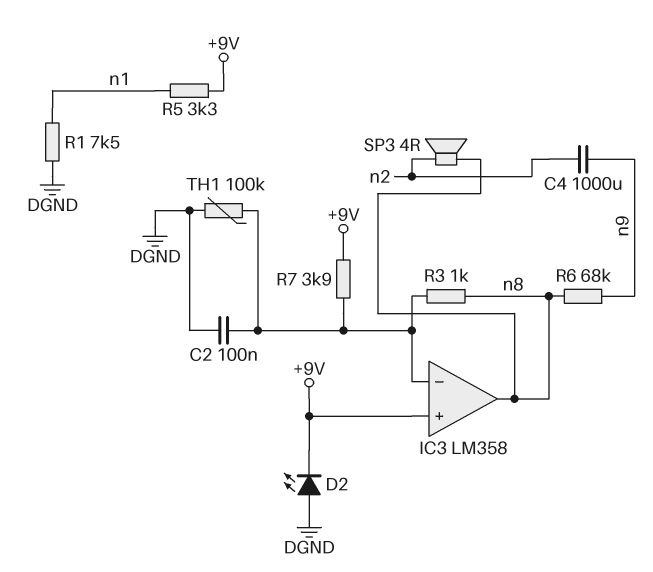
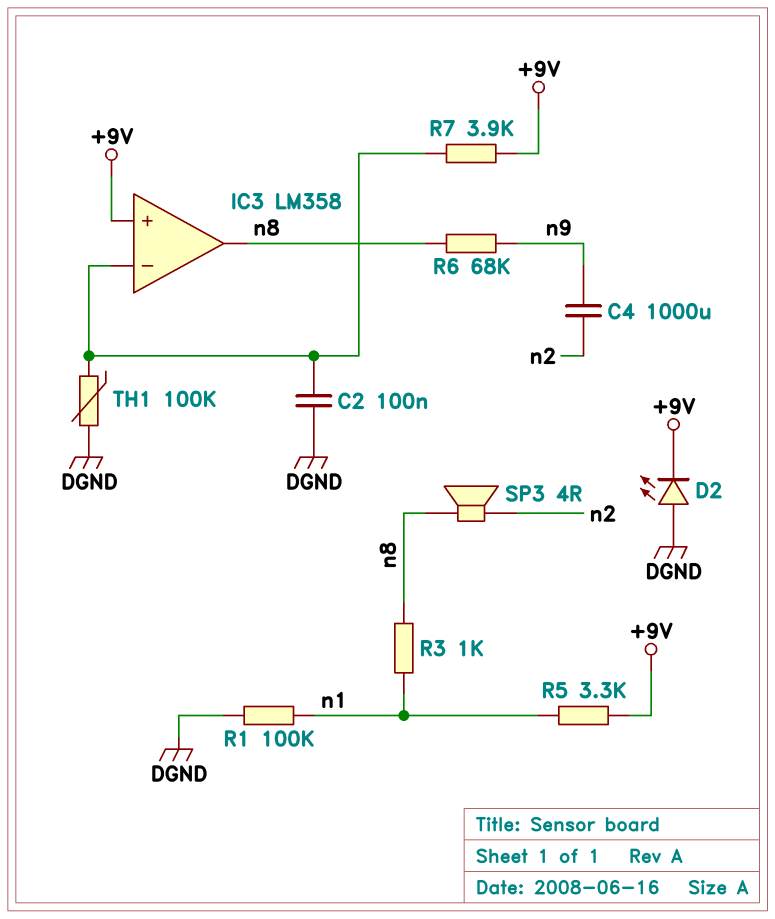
R1: 7.5k (DGND, n1) -> 100k (DGND, n1)
R3: 1k (IC3/in-, n8) -> 1k (n1, n8)

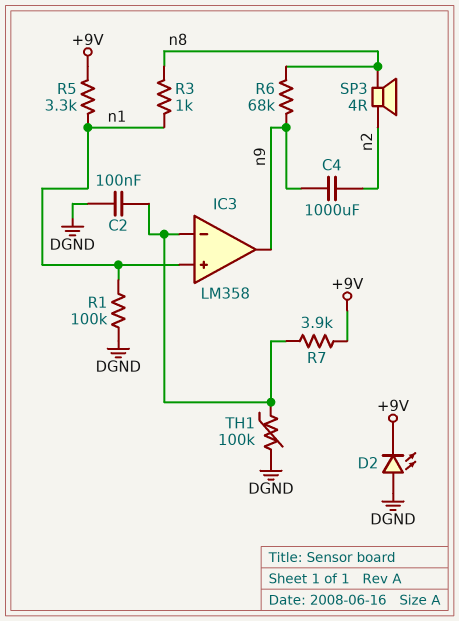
IC3 pin in+: +9V -> n1
IC3 pin out: n8 -> n9

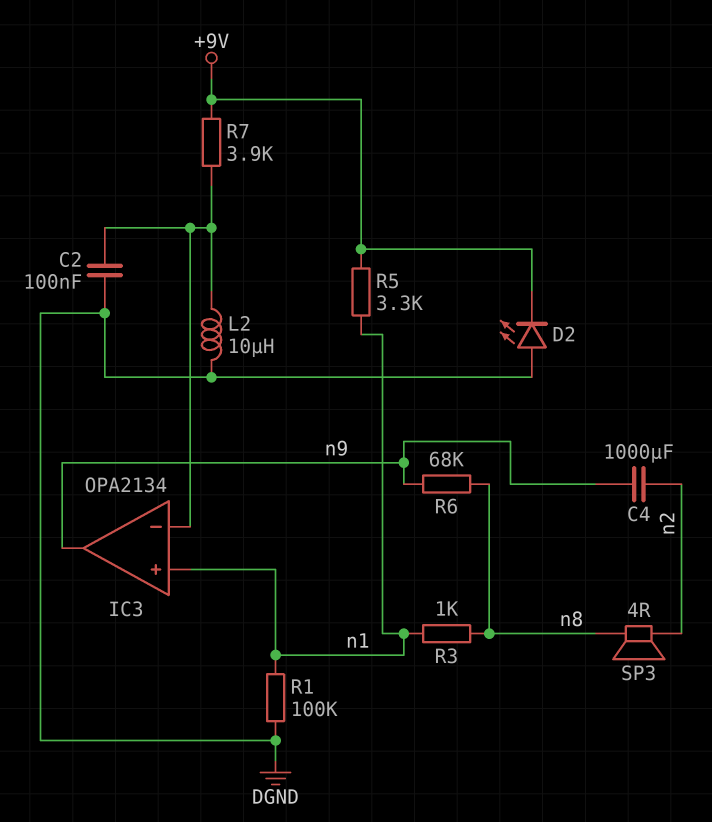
IC3: LM358 -> OPA2134
L2: none -> 10uH (DGND, IC3/in-)
TH1: 100k (DGND, IC3/in-) -> none

